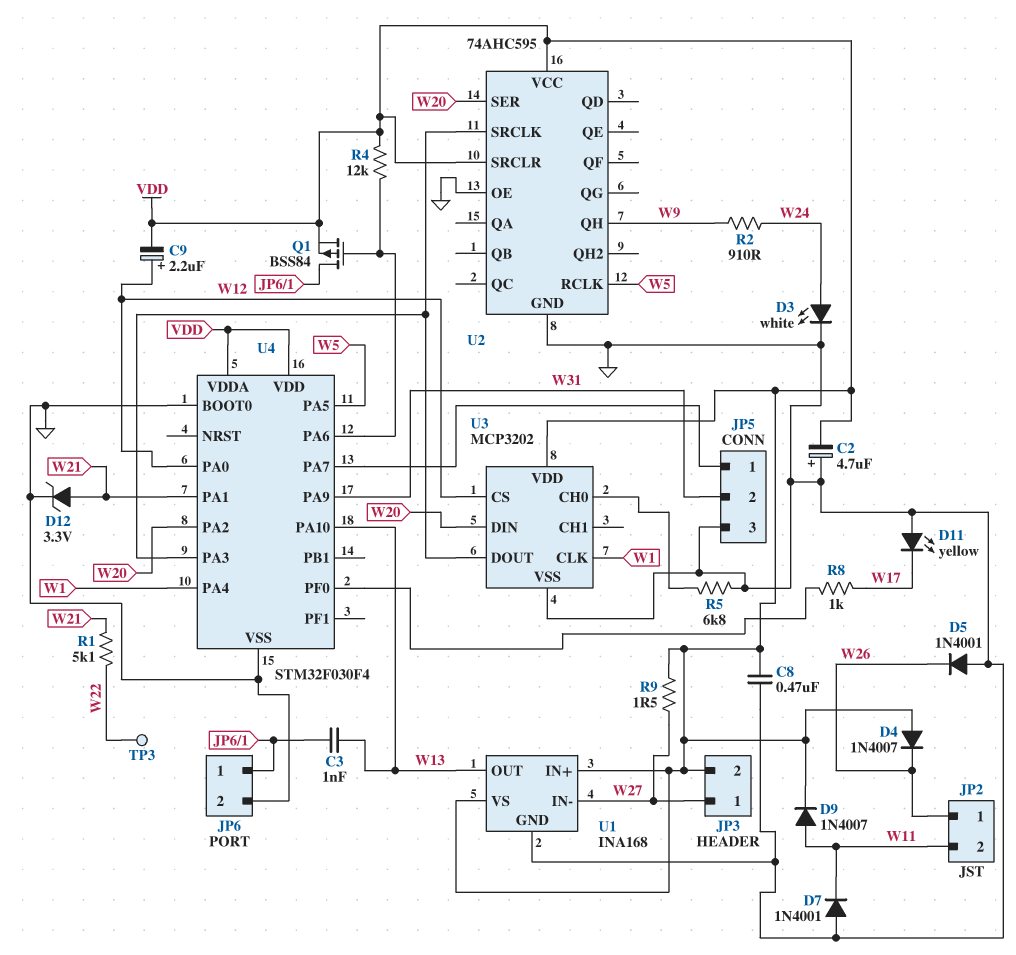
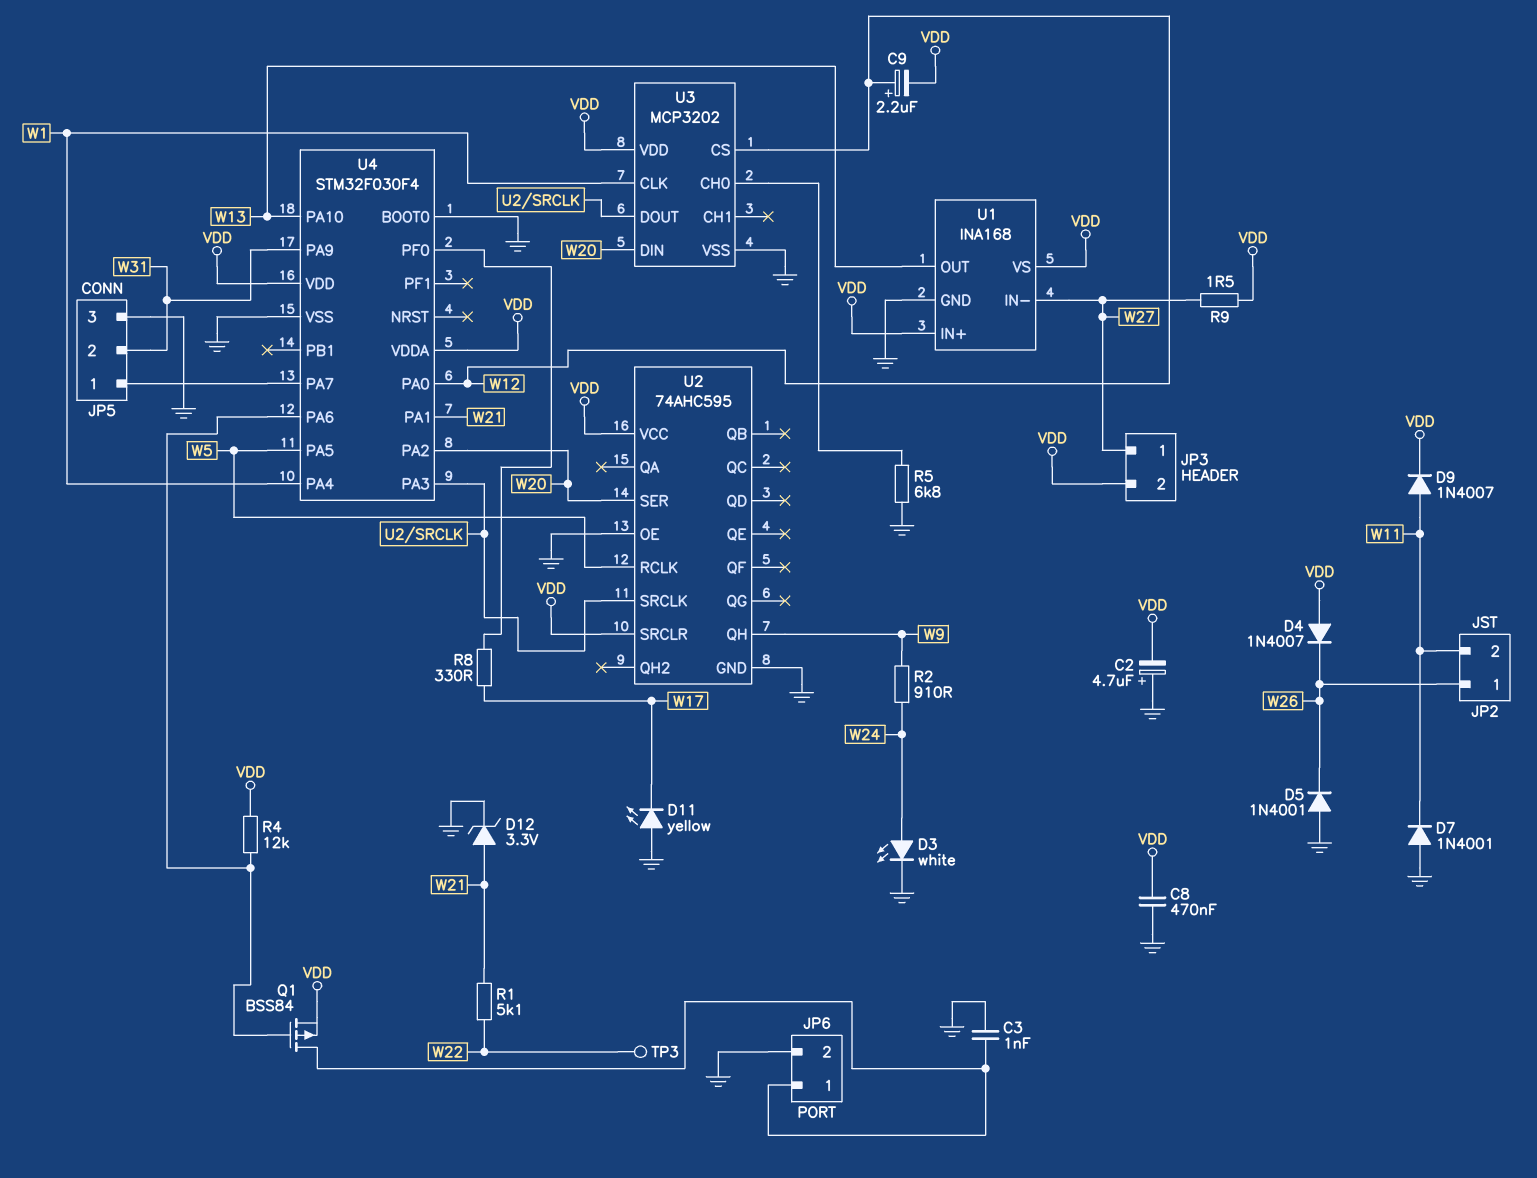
C3: 1nF (JP6/1, W13) -> 1nF (GND, JP6/1)
R8: 1k (U4/PF0, W17) -> 330 (U4/PF0, W17)

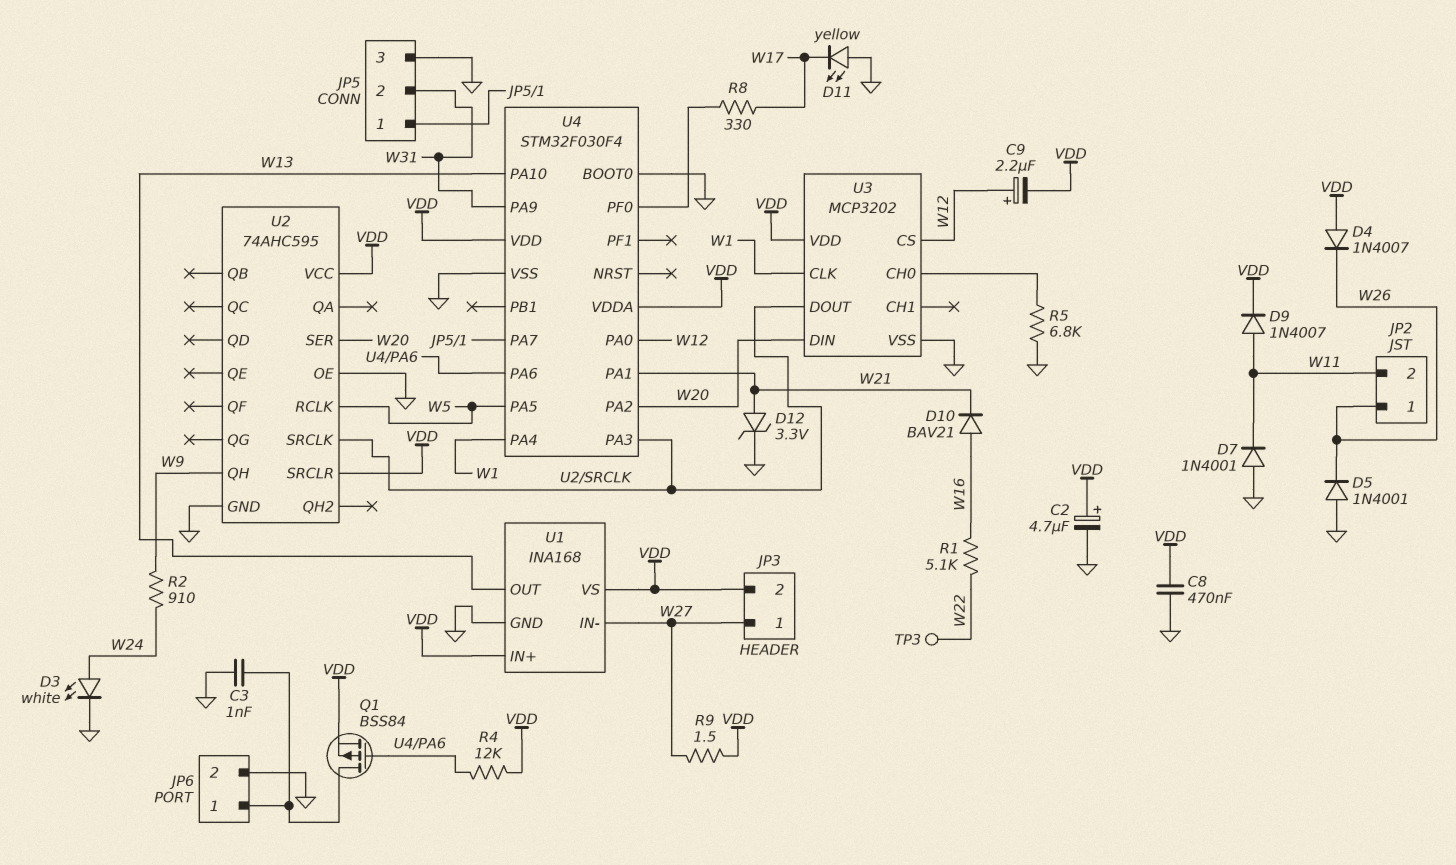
C2: 4.7uF (plus GND, minus VDD) -> 4.7uF (plus VDD, minus GND)
D10: none -> diode BAV21 (A W16, K W21)
R1: 5.1k (W21, W22) -> 5.1k (W16, W22)

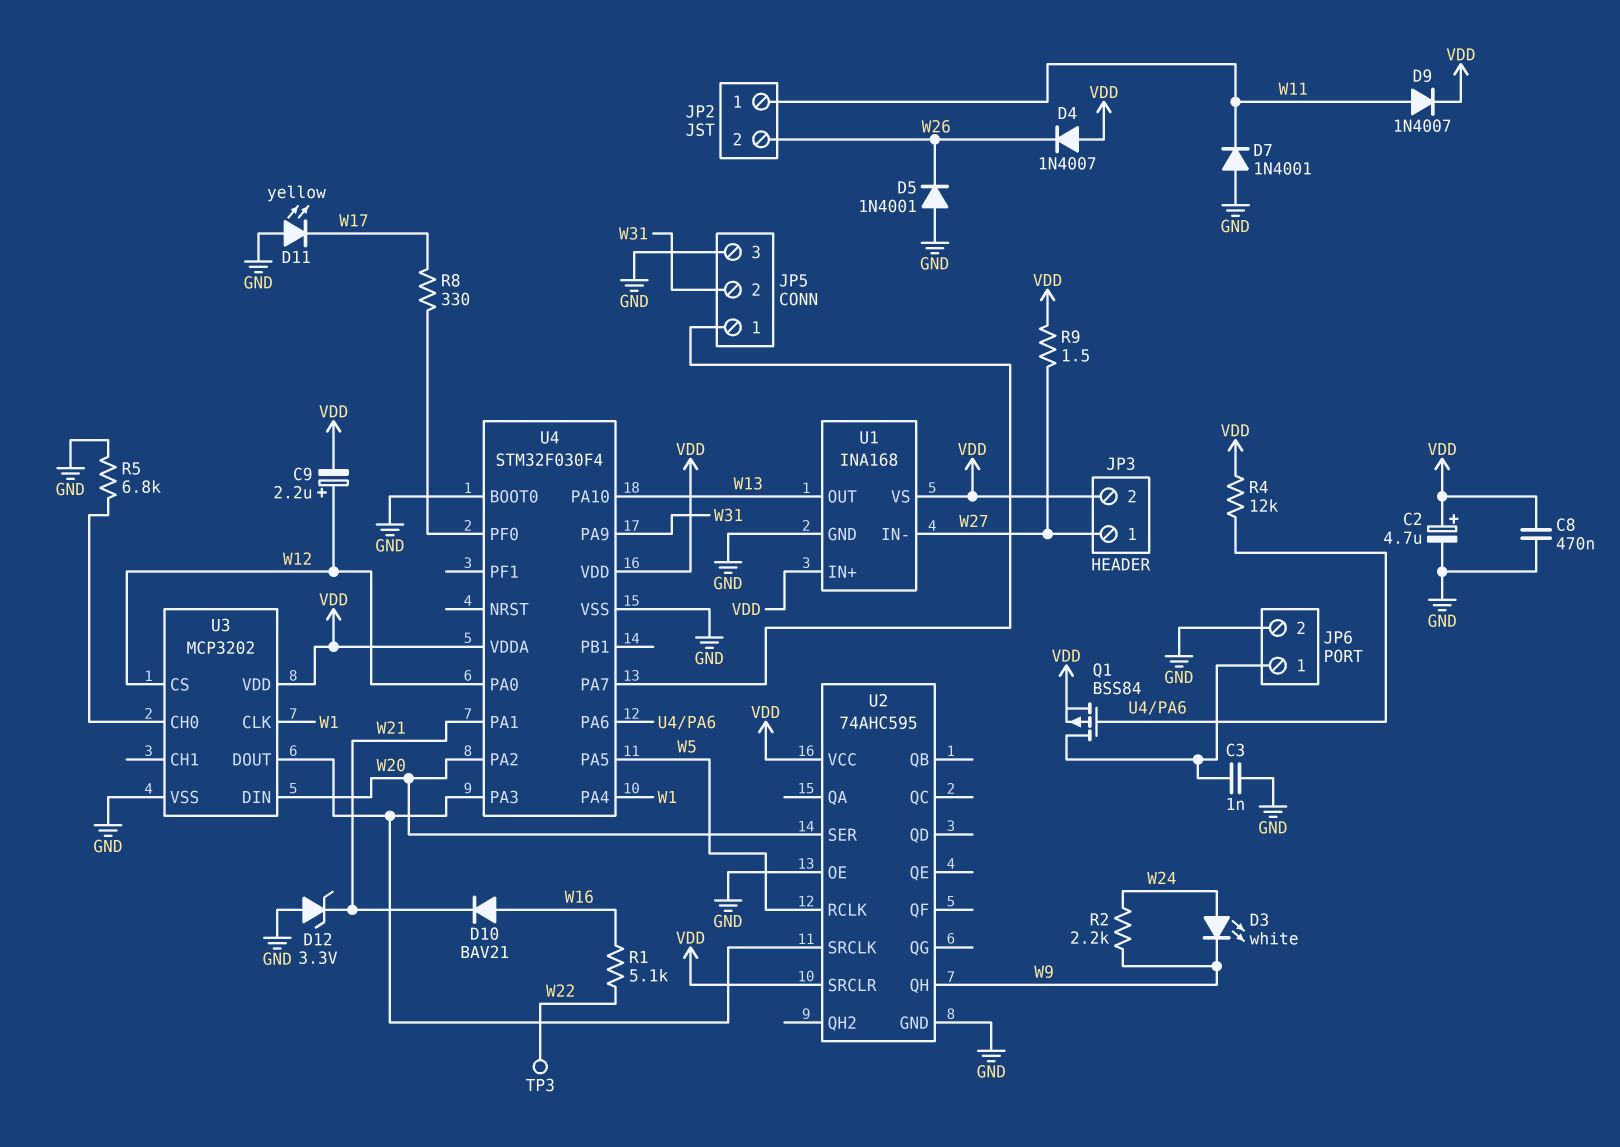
D3: LED white (A W24, K GND) -> LED white (A W24, K W9)
D12: zener 3.3V (A W21, K GND) -> zener 3.3V (A GND, K W21)
JP2 pin 1: W26 -> W11
JP2 pin 2: W11 -> W26
R2: 910 (W9, W24) -> 2.2k (W9, W24)

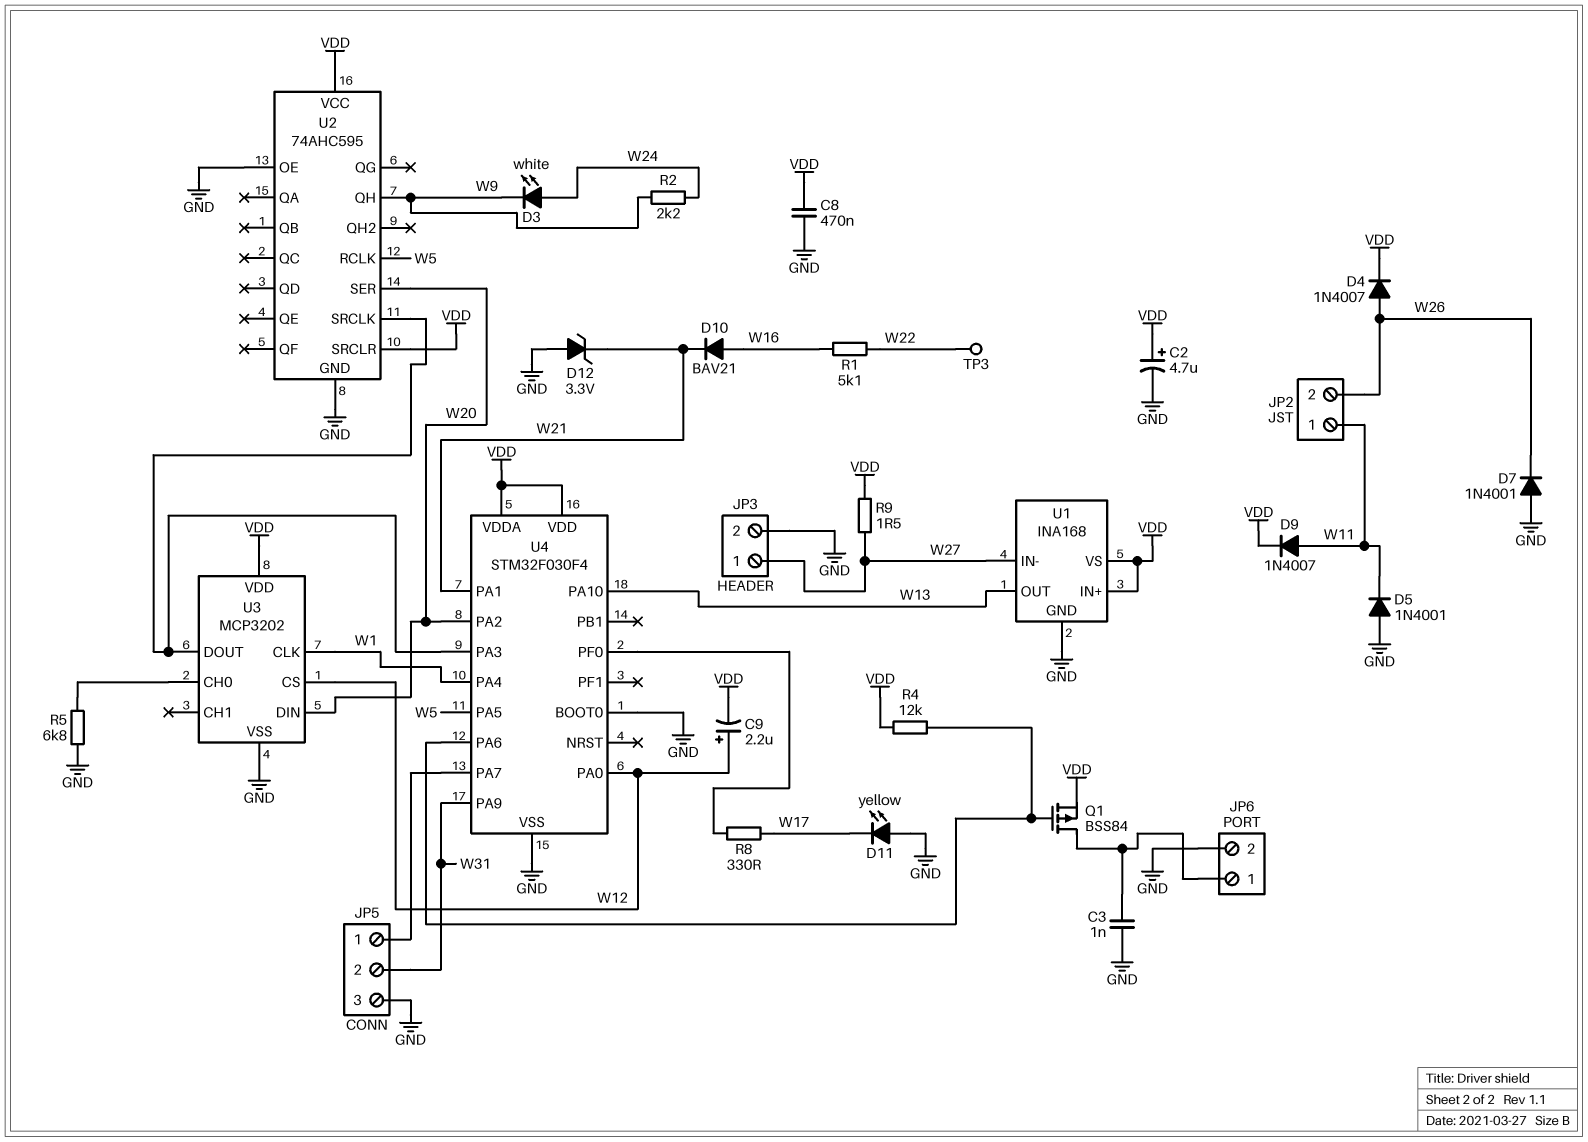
D4: diode 1N4007 (A VDD, K W26) -> diode 1N4007 (A W26, K VDD)
D5: diode 1N4001 (A GND, K W26) -> diode 1N4001 (A GND, K W11)
D7: diode 1N4001 (A GND, K W11) -> diode 1N4001 (A GND, K W26)
JP3 pin 2: VDD -> GND

